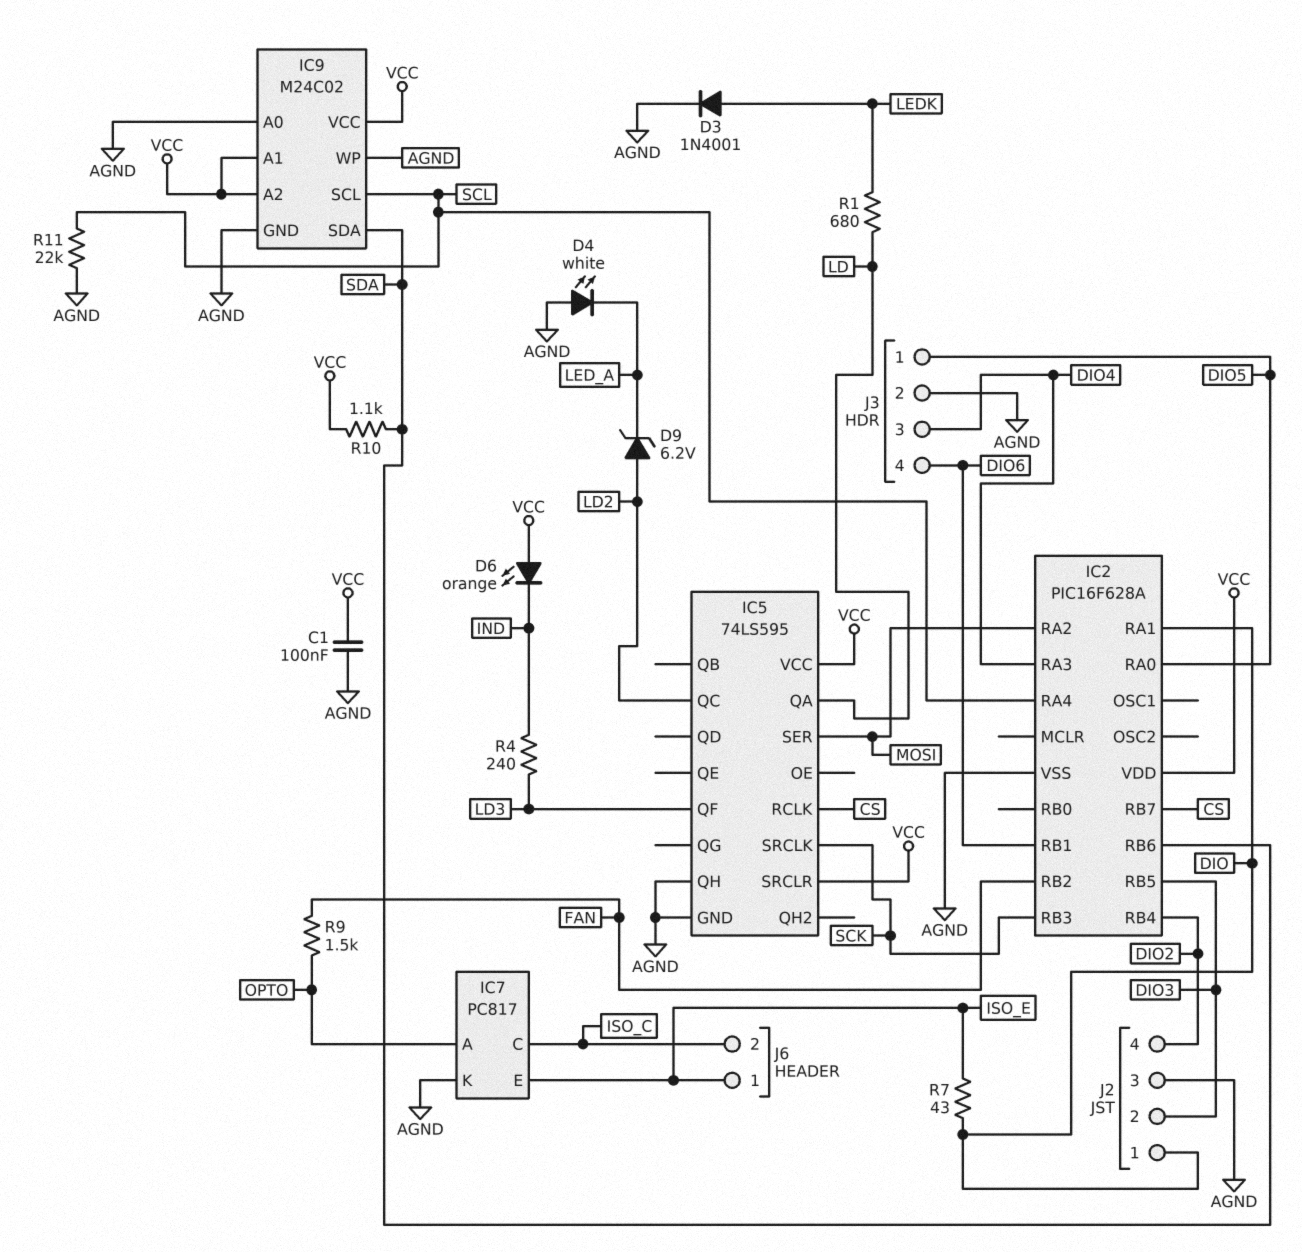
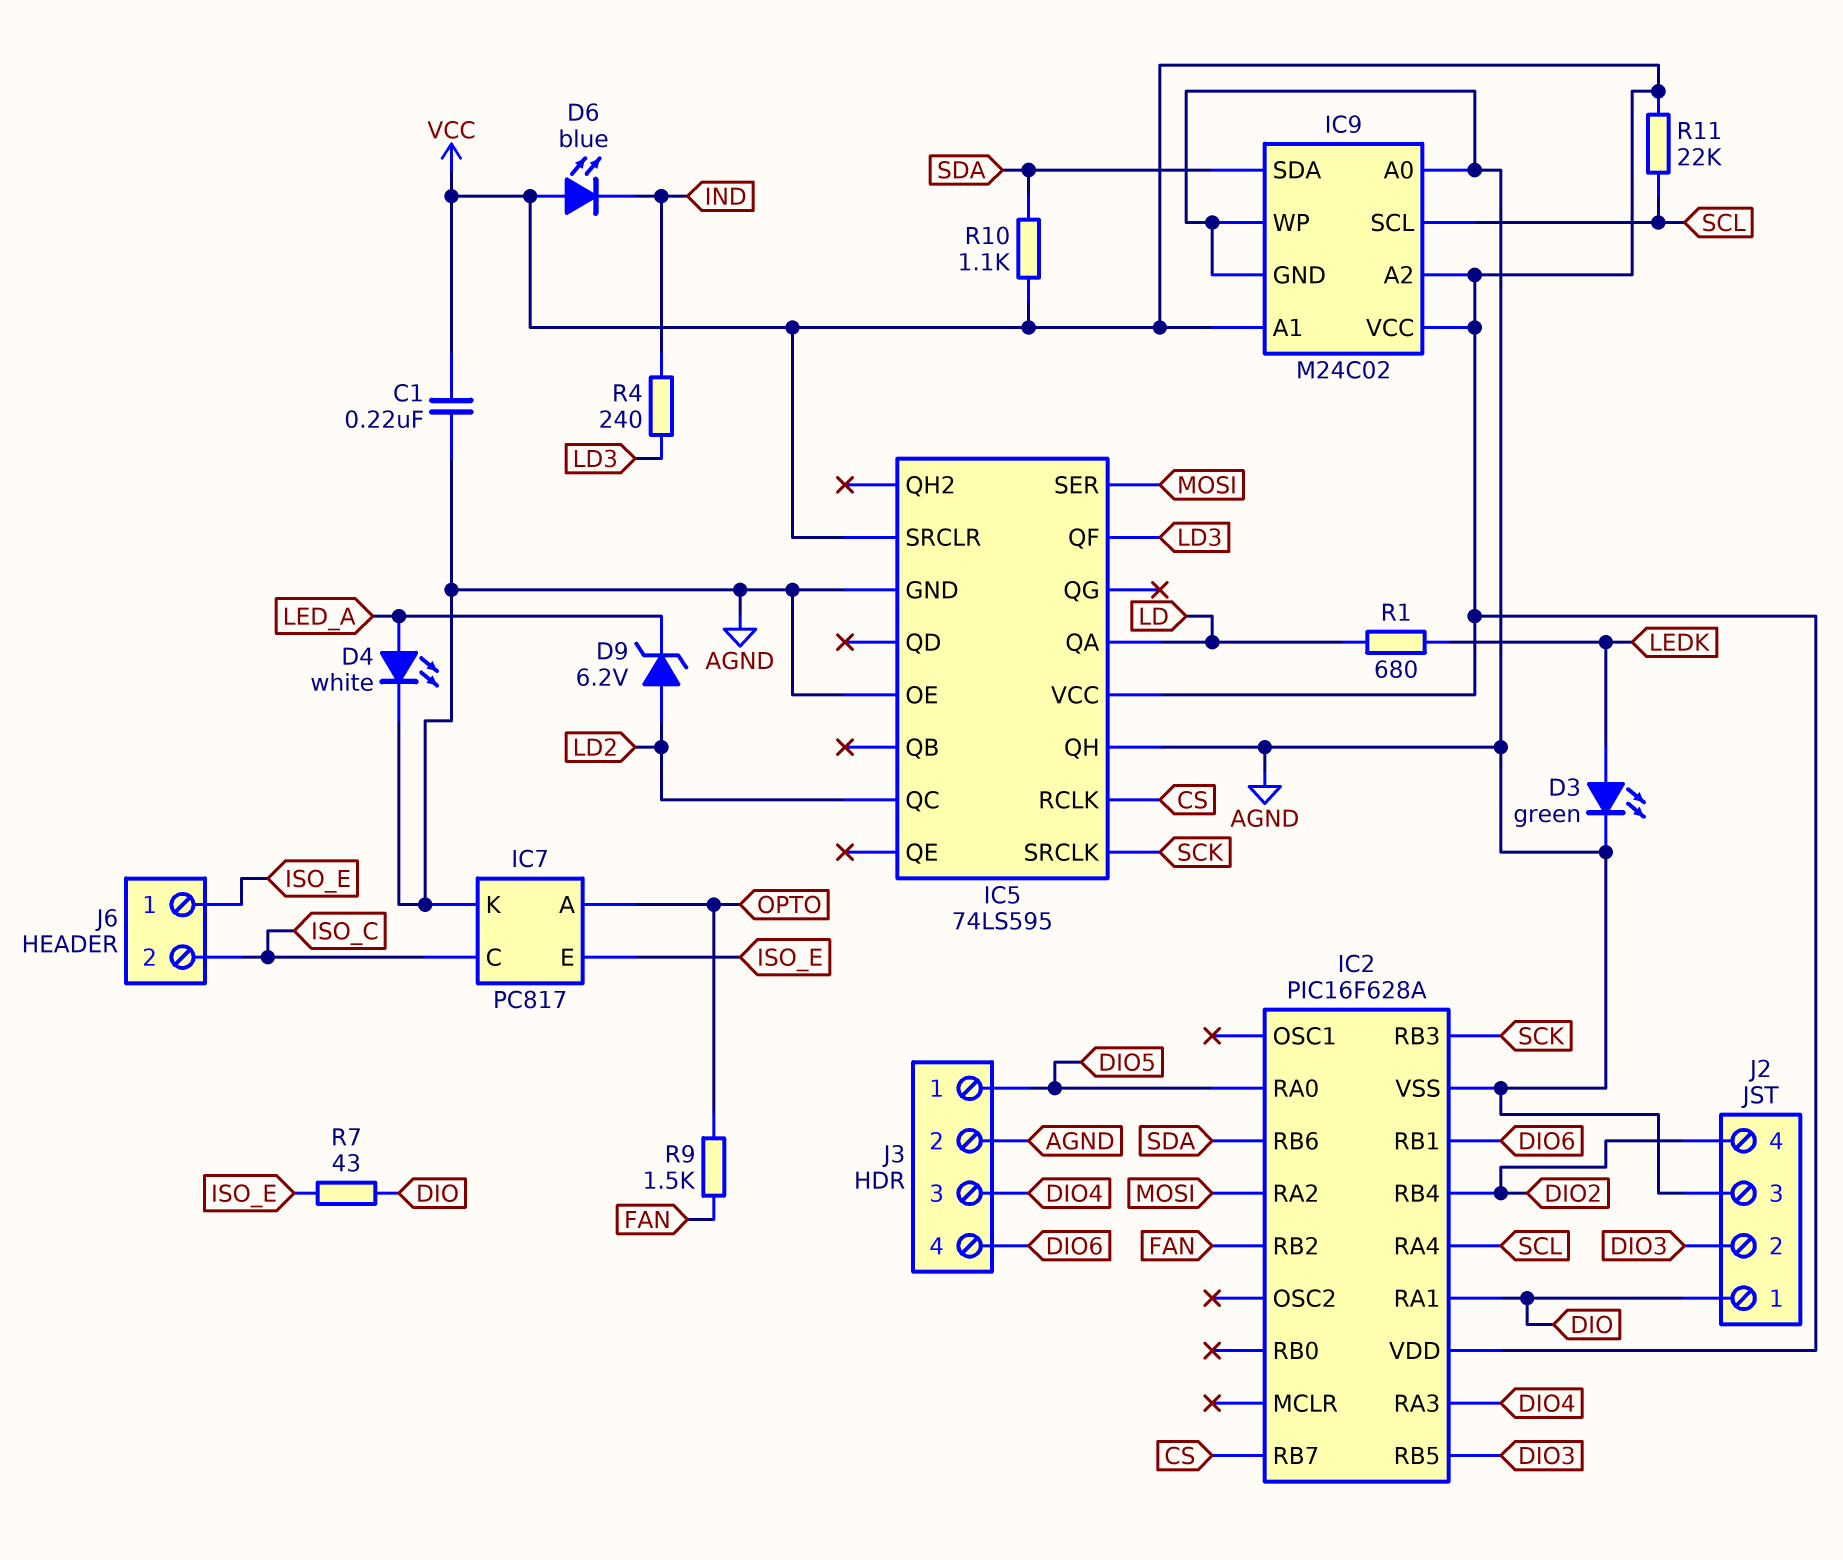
C1: 100nF (AGND, VCC) -> 220nF (AGND, VCC)
D3: diode 1N4001 (A LEDK, K AGND) -> LED green (A LEDK, K AGND)
D4: LED white (A AGND, K LED_A) -> LED white (A LED_A, K AGND)
D6: LED orange (A VCC, K IND) -> LED blue (A VCC, K IND)
IC5 pin OE: none -> AGND
R11: 22k (AGND, SCL) -> 22k (SCL, VCC)

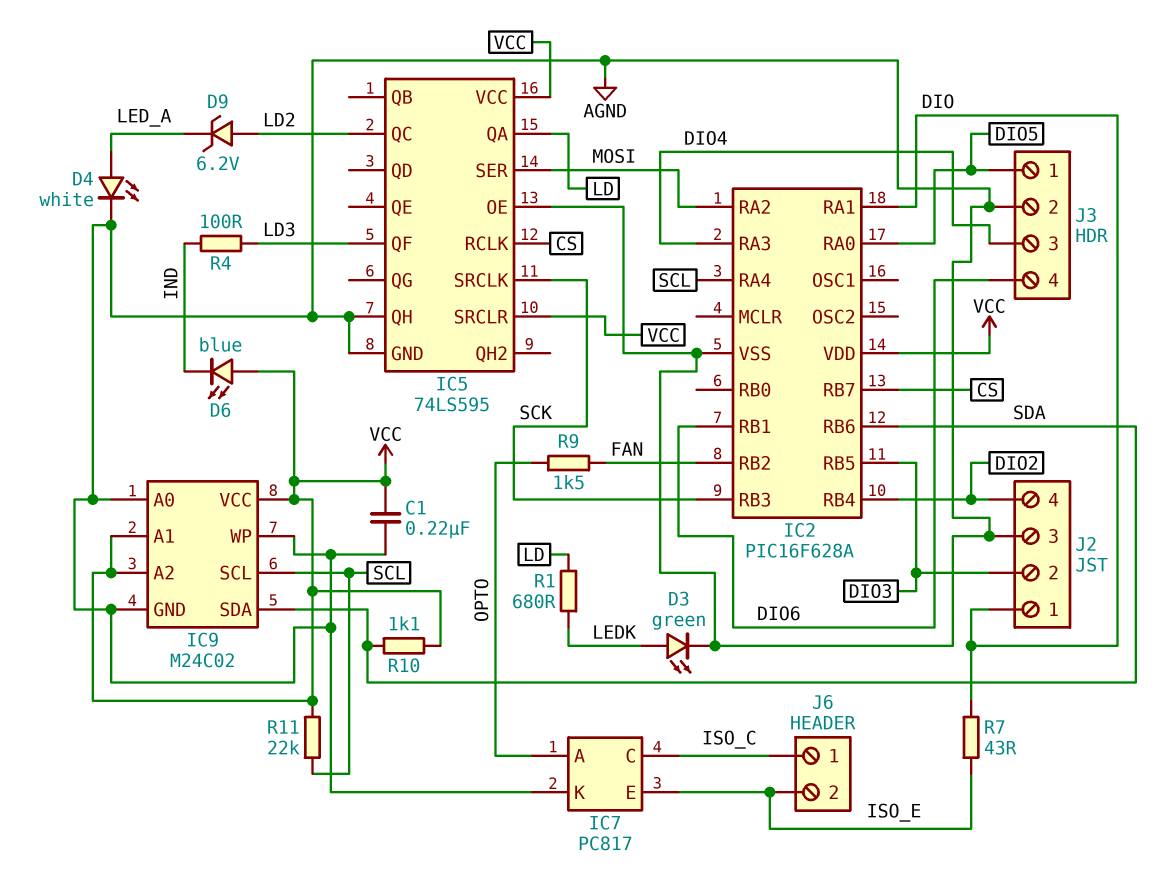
J6 pin 1: ISO_E -> ISO_C
J6 pin 2: ISO_C -> ISO_E
R4: 240 (IND, LD3) -> 100 (IND, LD3)

